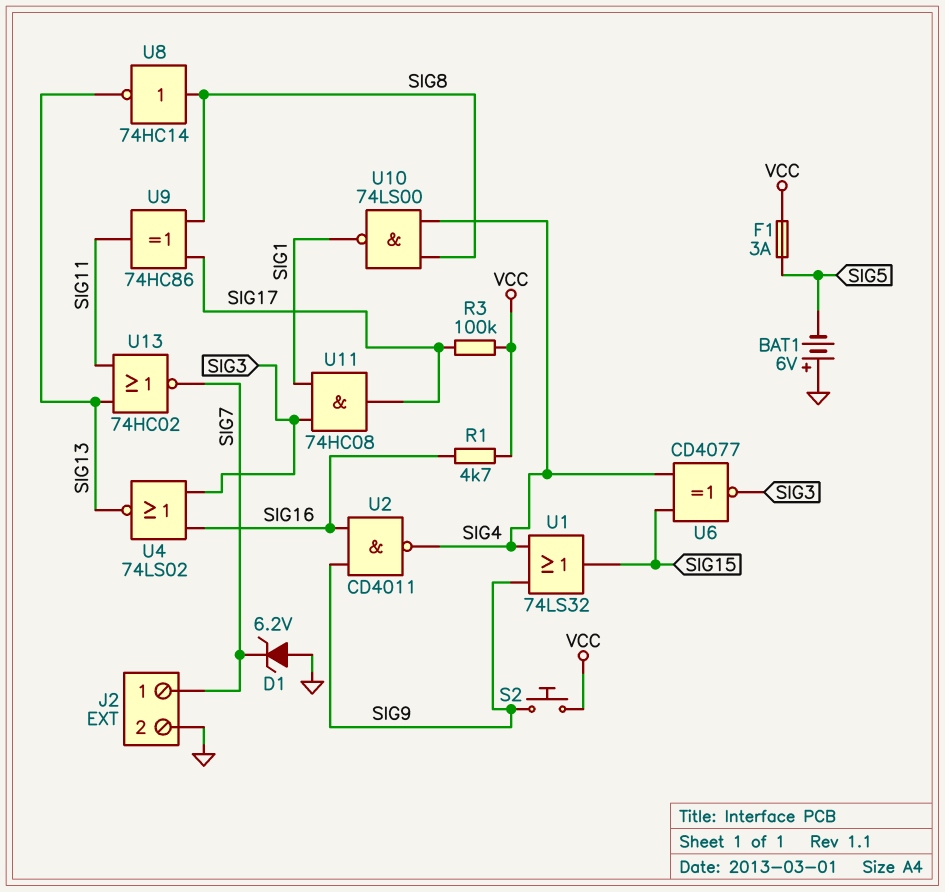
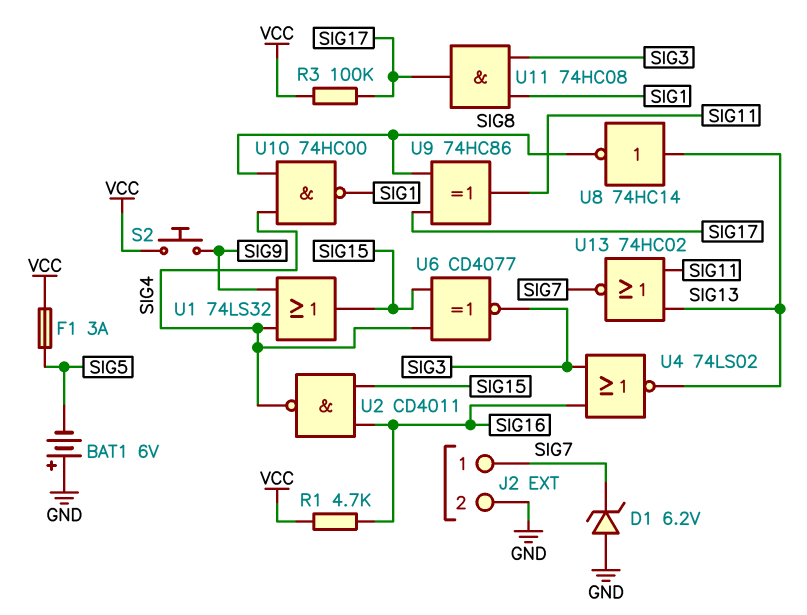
U2: NAND CD4011 (in SIG9, in SIG16, out SIG4) -> NAND CD4011 (in SIG15, in SIG16, out SIG4)
U8: NOT 74HC14 (in SIG8, out SIG13) -> NOT 74HC14 (in SIG13, out SIG8)
U10: NAND 74LS00 (in SIG4, in SIG8, out SIG1) -> NAND 74HC00 (in SIG4, in SIG8, out SIG1)

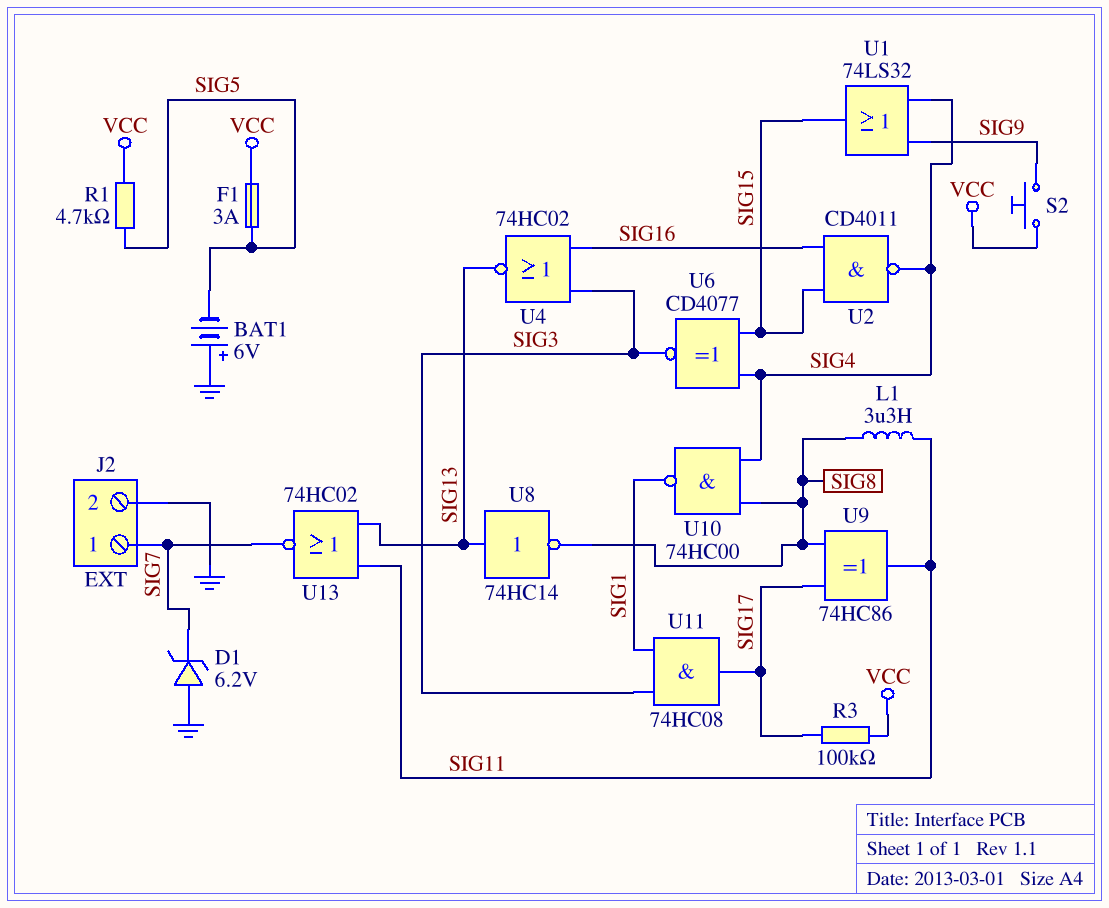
L1: none -> 3.3uH (SIG8, SIG11)
R1: 4.7k (SIG16, VCC) -> 4.7k (SIG5, VCC)
U4: NOR 74LS02 (in SIG3, in SIG16, out SIG13) -> NOR 74HC02 (in SIG3, in SIG16, out SIG13)

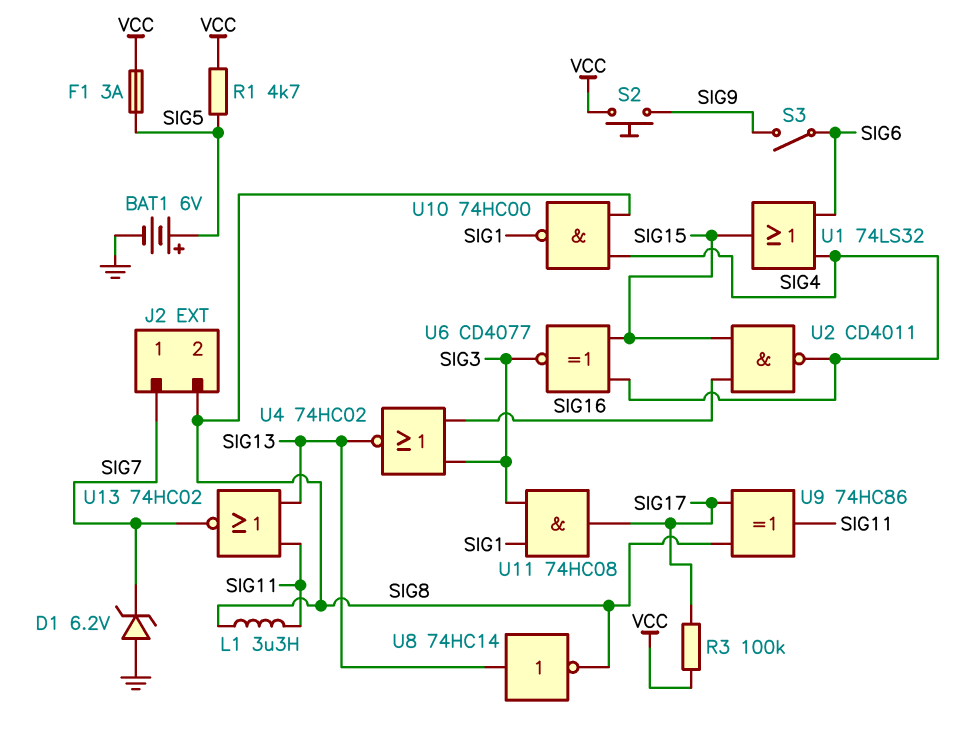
BAT1: 6V (plus GND, minus SIG5) -> 6V (plus SIG5, minus GND)
J2 pin 2: GND -> SIG8
S3: none -> switch (SIG6, SIG9)
U1: OR 74LS32 (in SIG4, in SIG9, out SIG15) -> OR 74LS32 (in SIG4, in SIG6, out SIG15)

